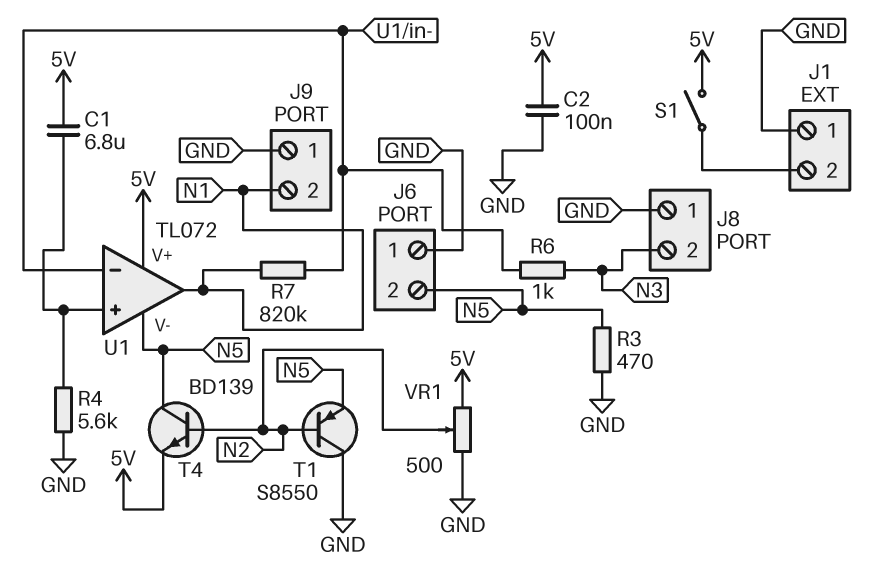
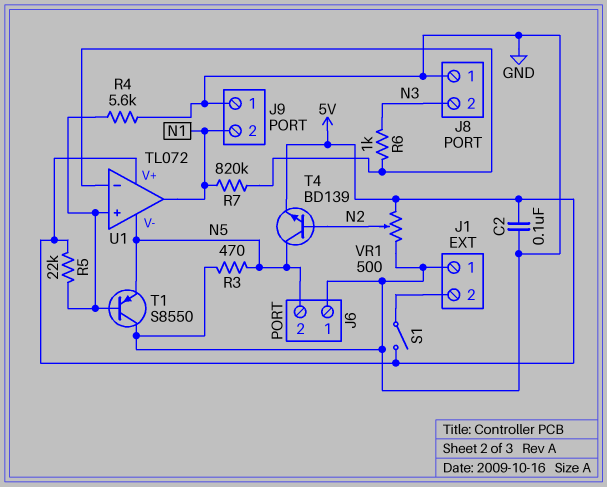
C1: 6.8uF (5V, U1/in+) -> none
R5: none -> 22k (5V, U1/in+)
T1: PNP S8550 (B N2, C GND, E N5) -> PNP S8550 (B U1/in+, C GND, E N5)

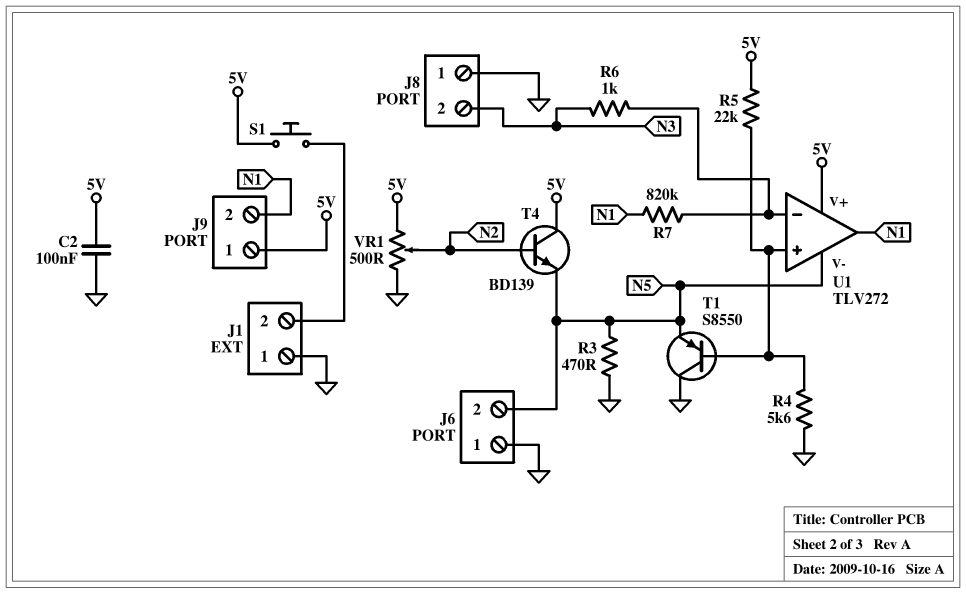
J9 pin 1: GND -> 5V
S1: switch (5V, J1/2) -> button (5V, J1/2)
T4: NPN BD139 (B N2, C N5, E 5V) -> NPN BD139 (B N2, C 5V, E N5)
U1: TL072 -> TLV272

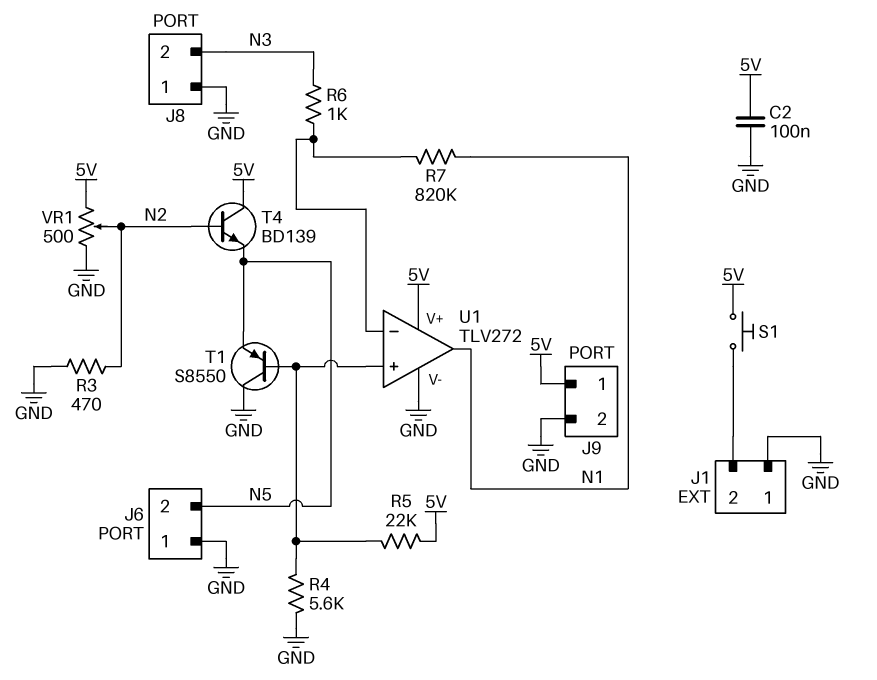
J9 pin 2: N1 -> GND
R3: 470 (GND, N5) -> 470 (GND, N2)
U1 pin V-: N5 -> GND

